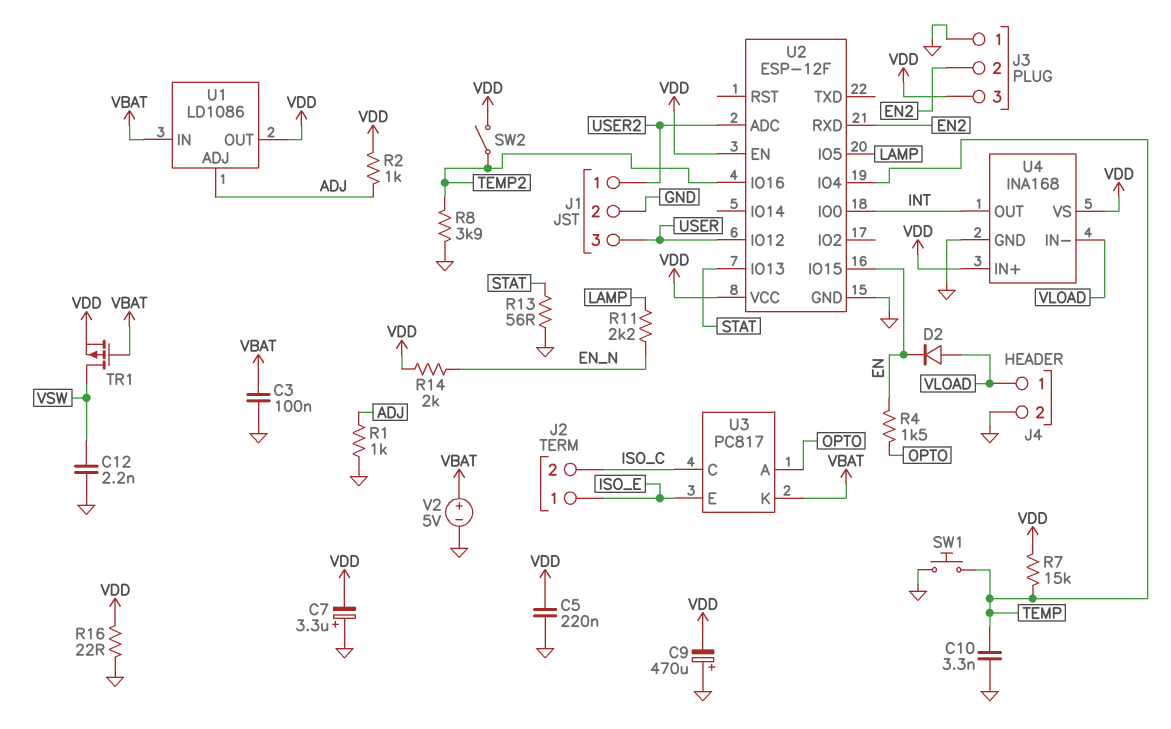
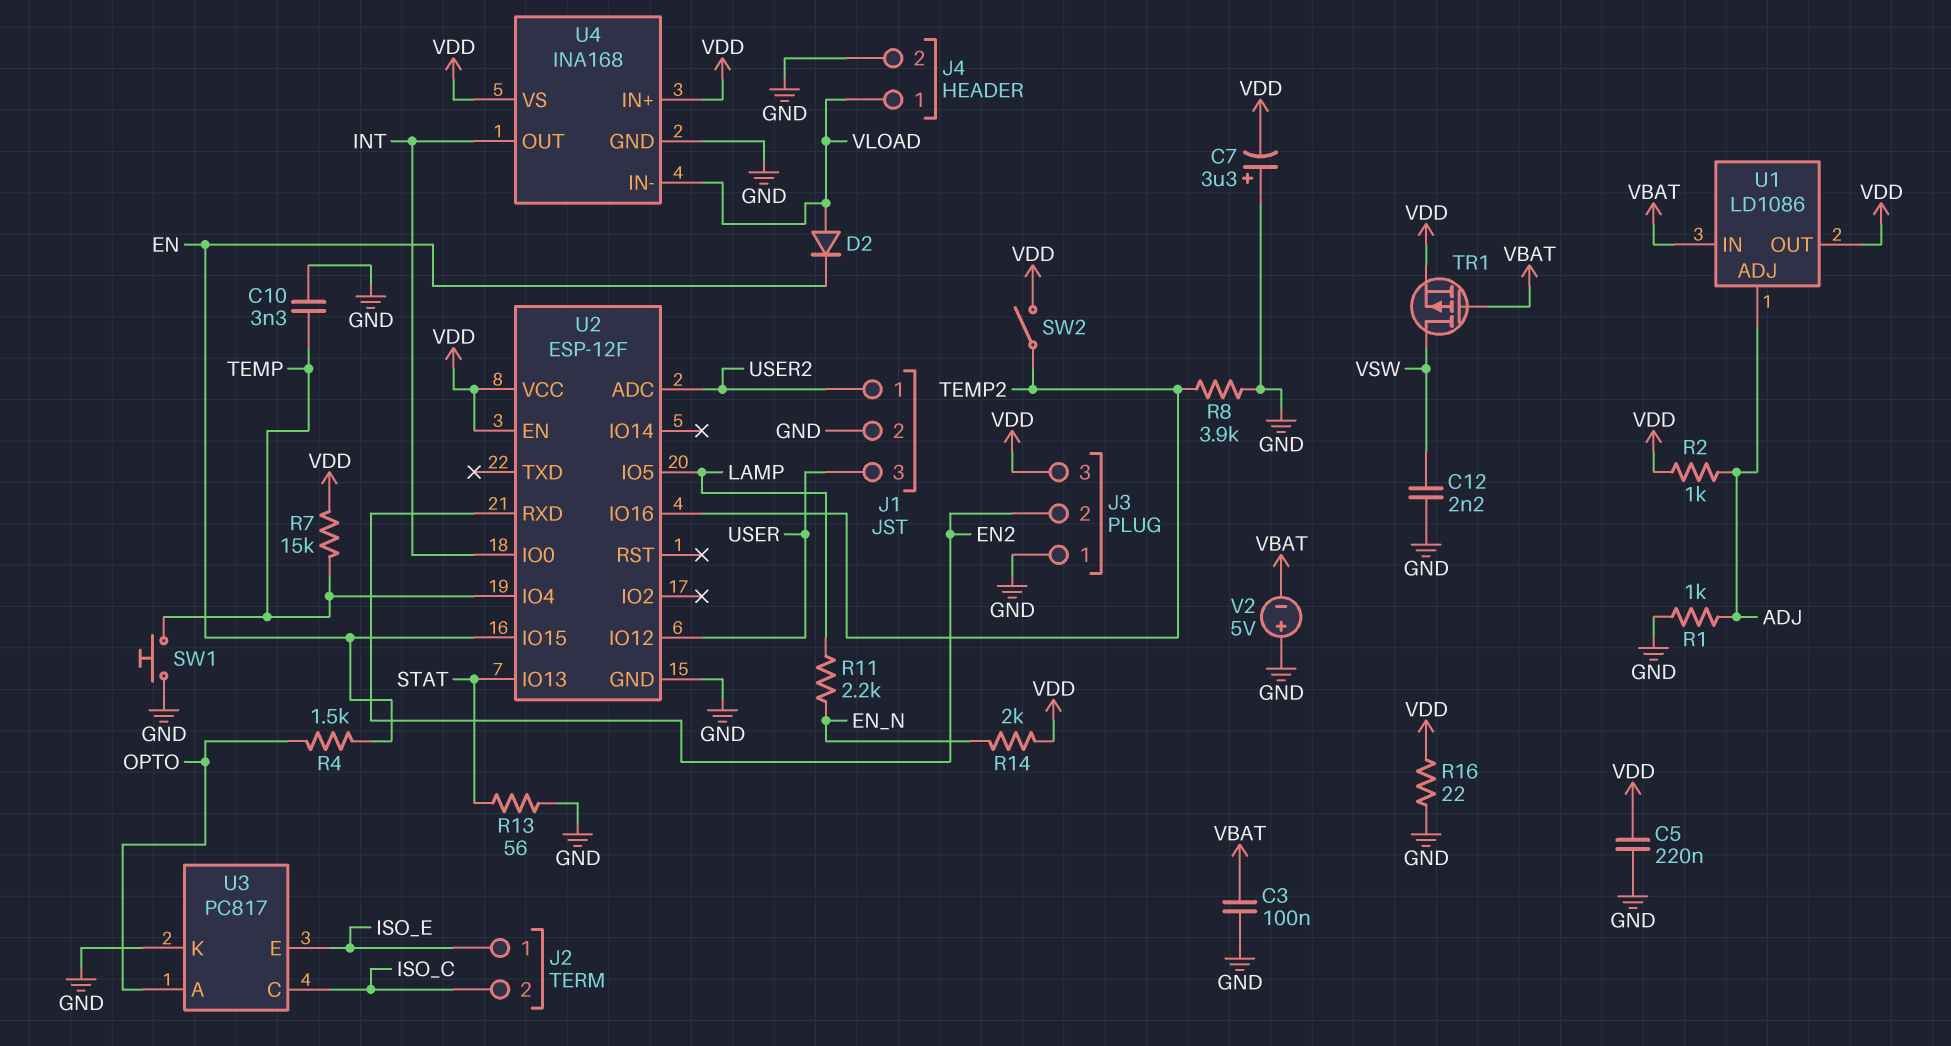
C9: 470uF (plus GND, minus VDD) -> none
U3 pin K: VBAT -> GND
V2: 5V (plus VBAT, minus GND) -> 5V (plus GND, minus VBAT)

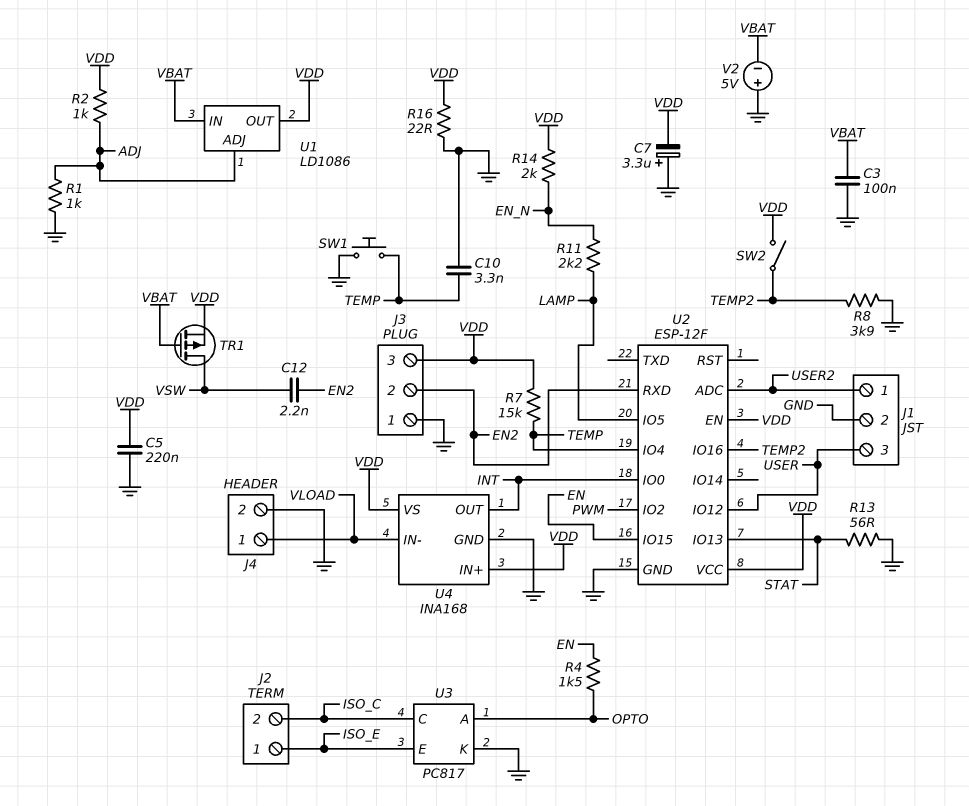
C12: 2.2nF (GND, VSW) -> 2.2nF (EN2, VSW)
D2: diode (A VLOAD, K EN) -> none
U2 pin IO2: none -> PWM

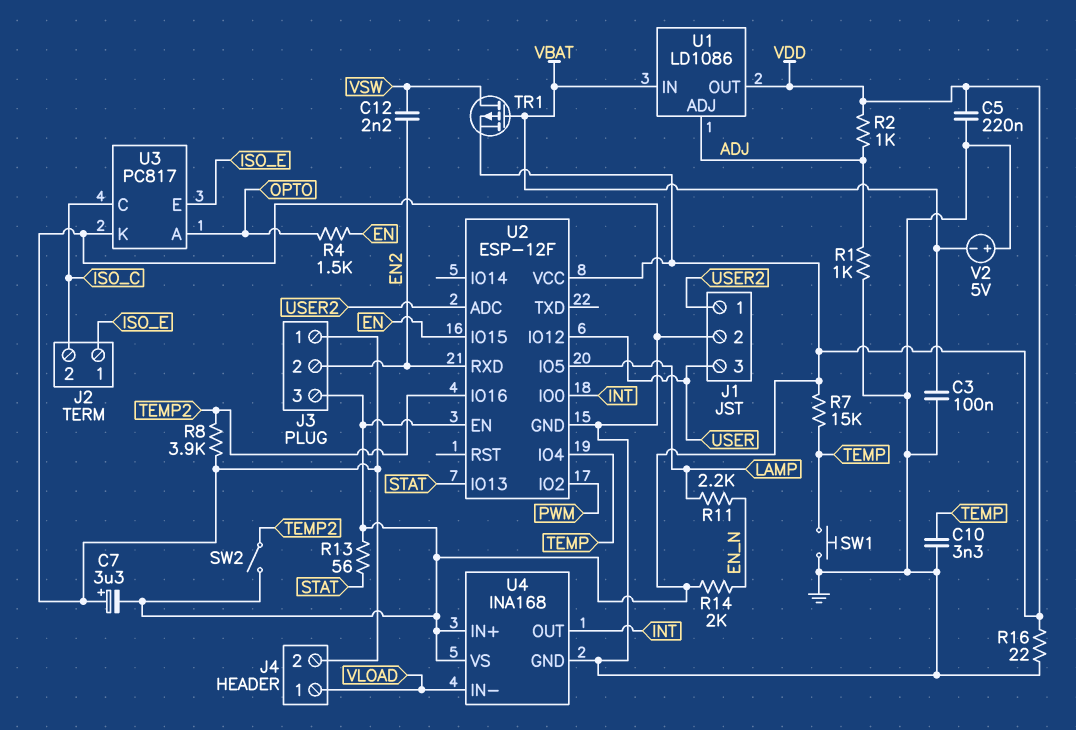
R13: 56 (GND, STAT) -> 56 (STAT, VDD)

